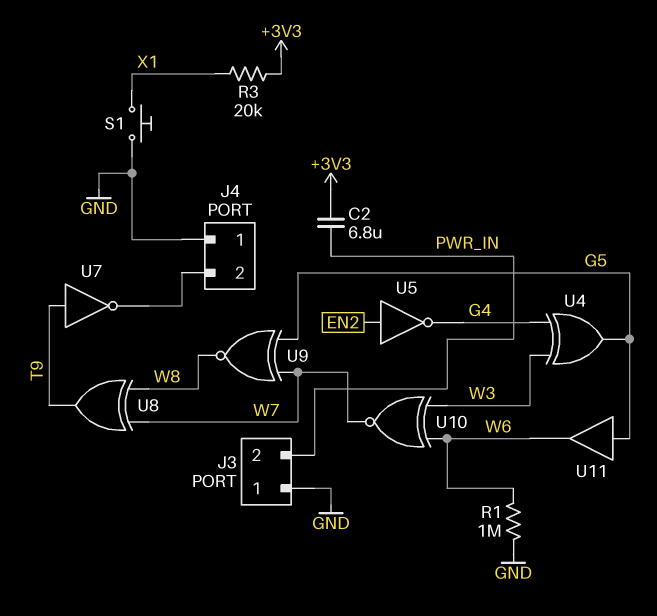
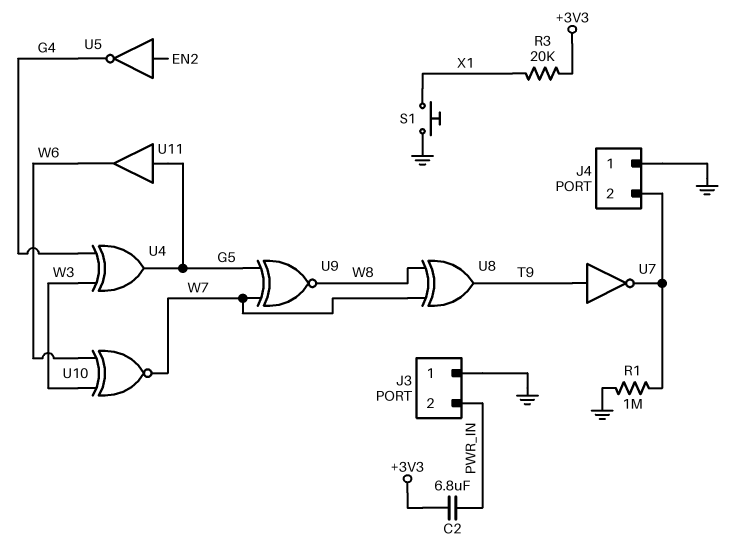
R1: 1M (GND, W6) -> 1M (GND, J4/2)

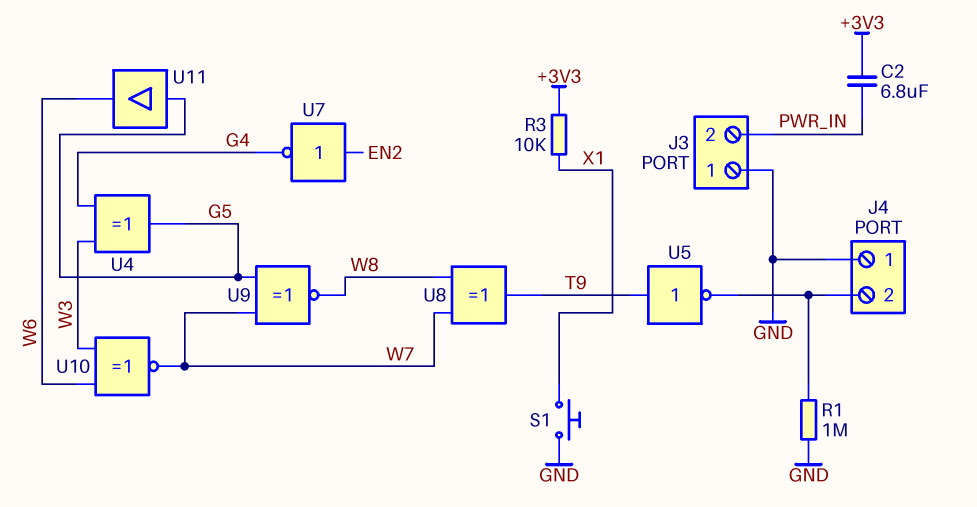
R3: 20k (+3V3, X1) -> 10k (+3V3, X1)
U5: NOT (in EN2, out G4) -> NOT (in T9, out J4/2)
U7: NOT (in T9, out J4/2) -> NOT (in EN2, out G4)

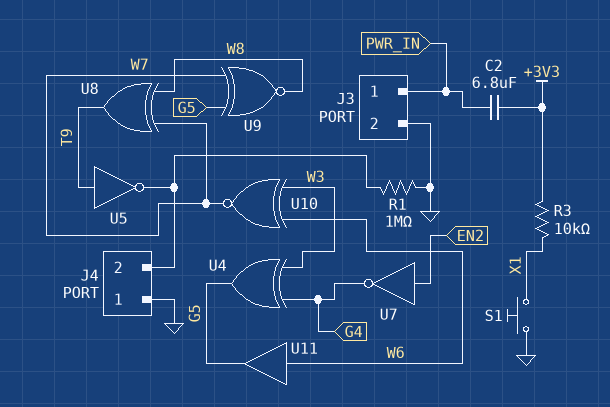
J3 pin 1: GND -> PWR_IN
J3 pin 2: PWR_IN -> GND
U11: buffer (in G5, out W6) -> buffer (in W6, out G5)

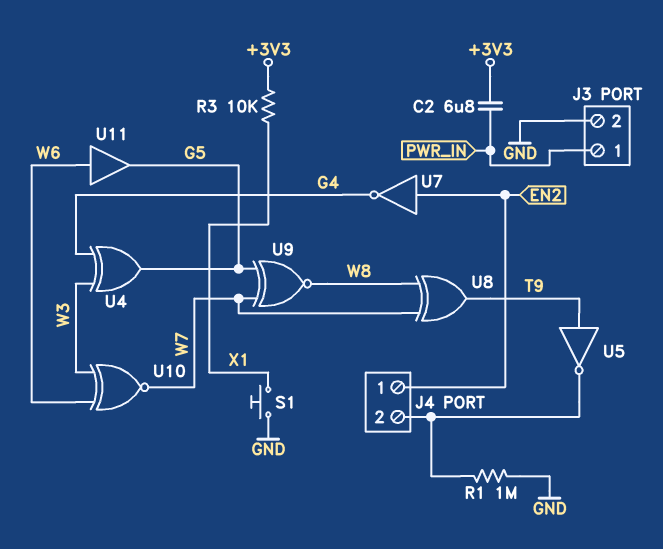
J4 pin 1: GND -> EN2

